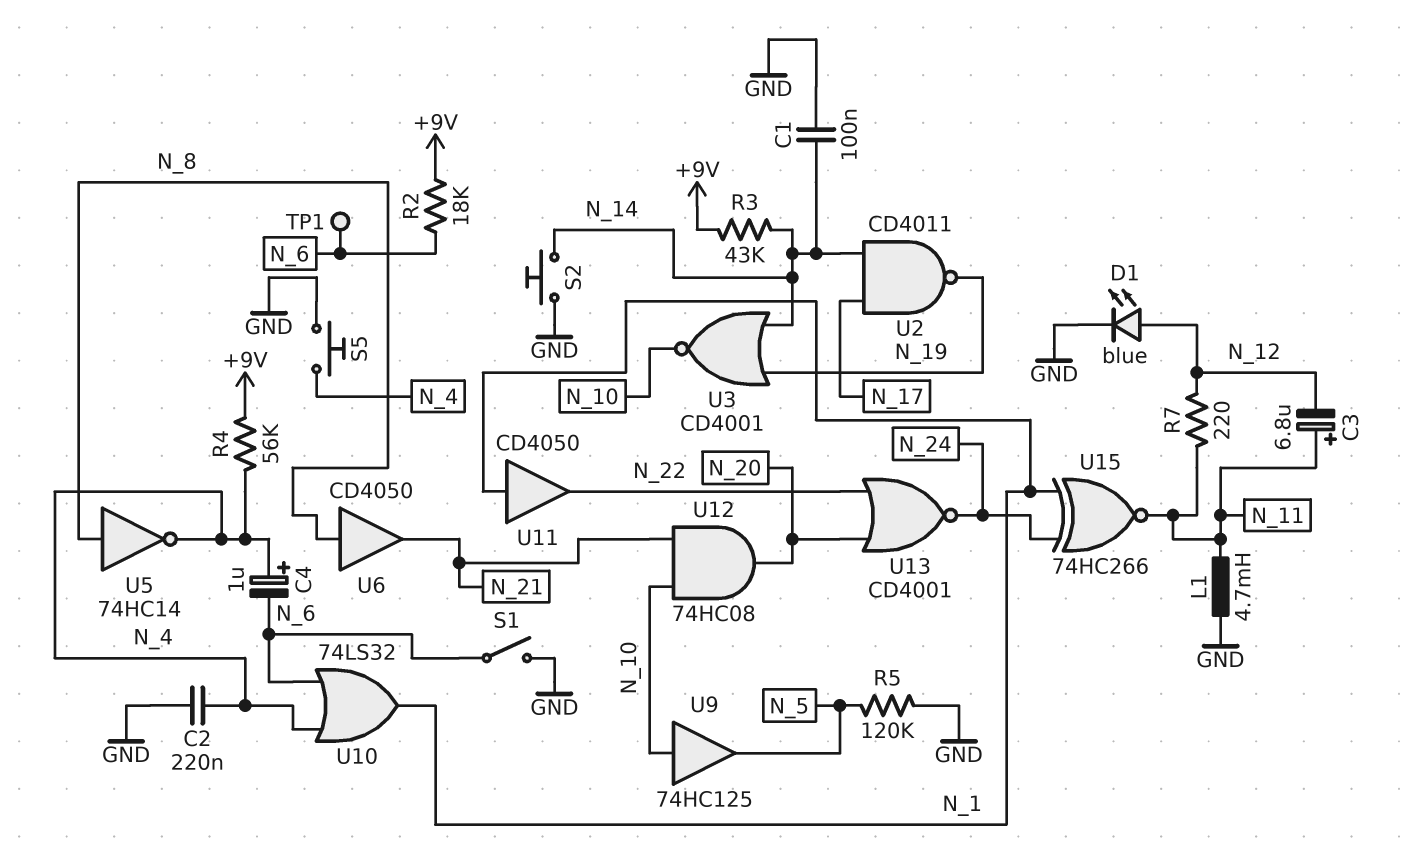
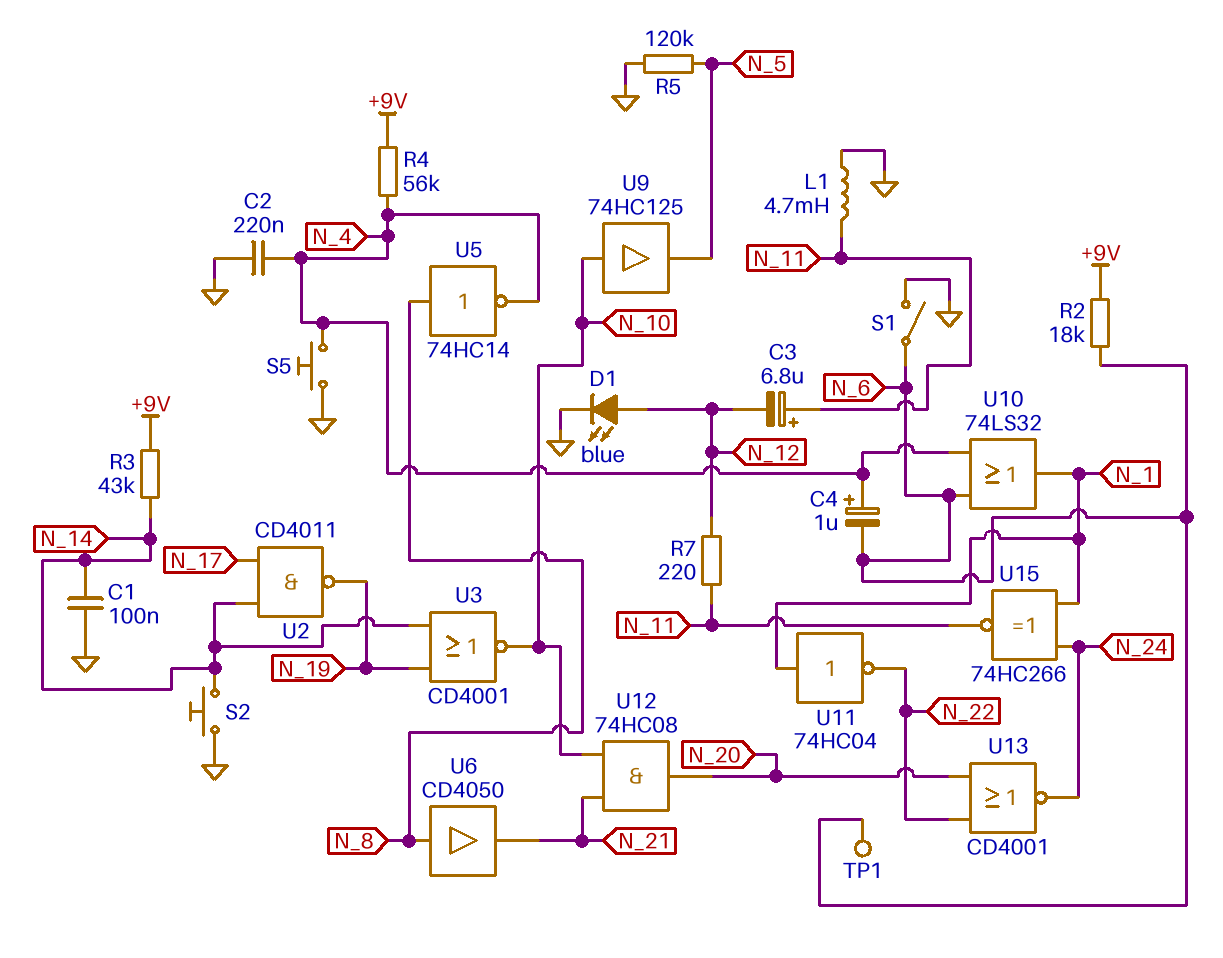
U11: buffer CD4050 (in N_1, out N_22) -> NOT 74HC04 (in N_1, out N_22)

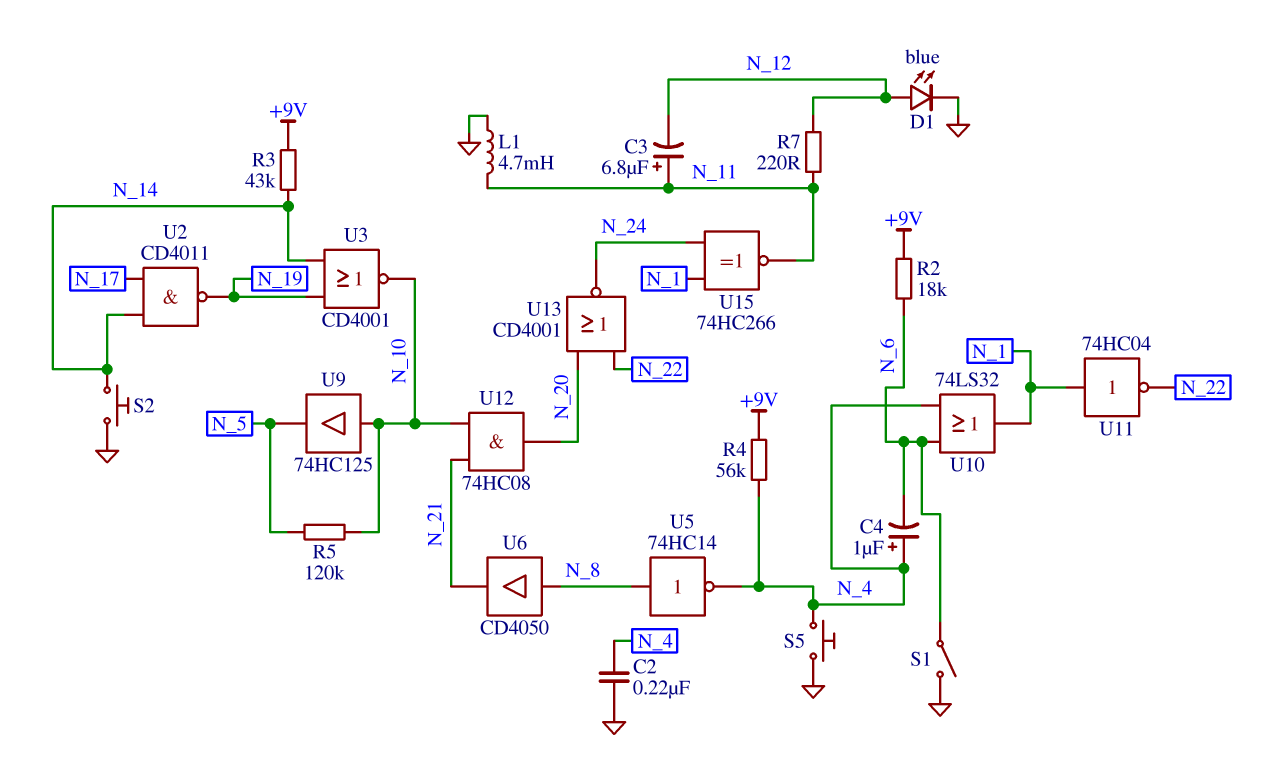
C1: 100nF (GND, N_14) -> none
R5: 120k (GND, N_5) -> 120k (N_5, N_10)
TP1: test point (N_6) -> none

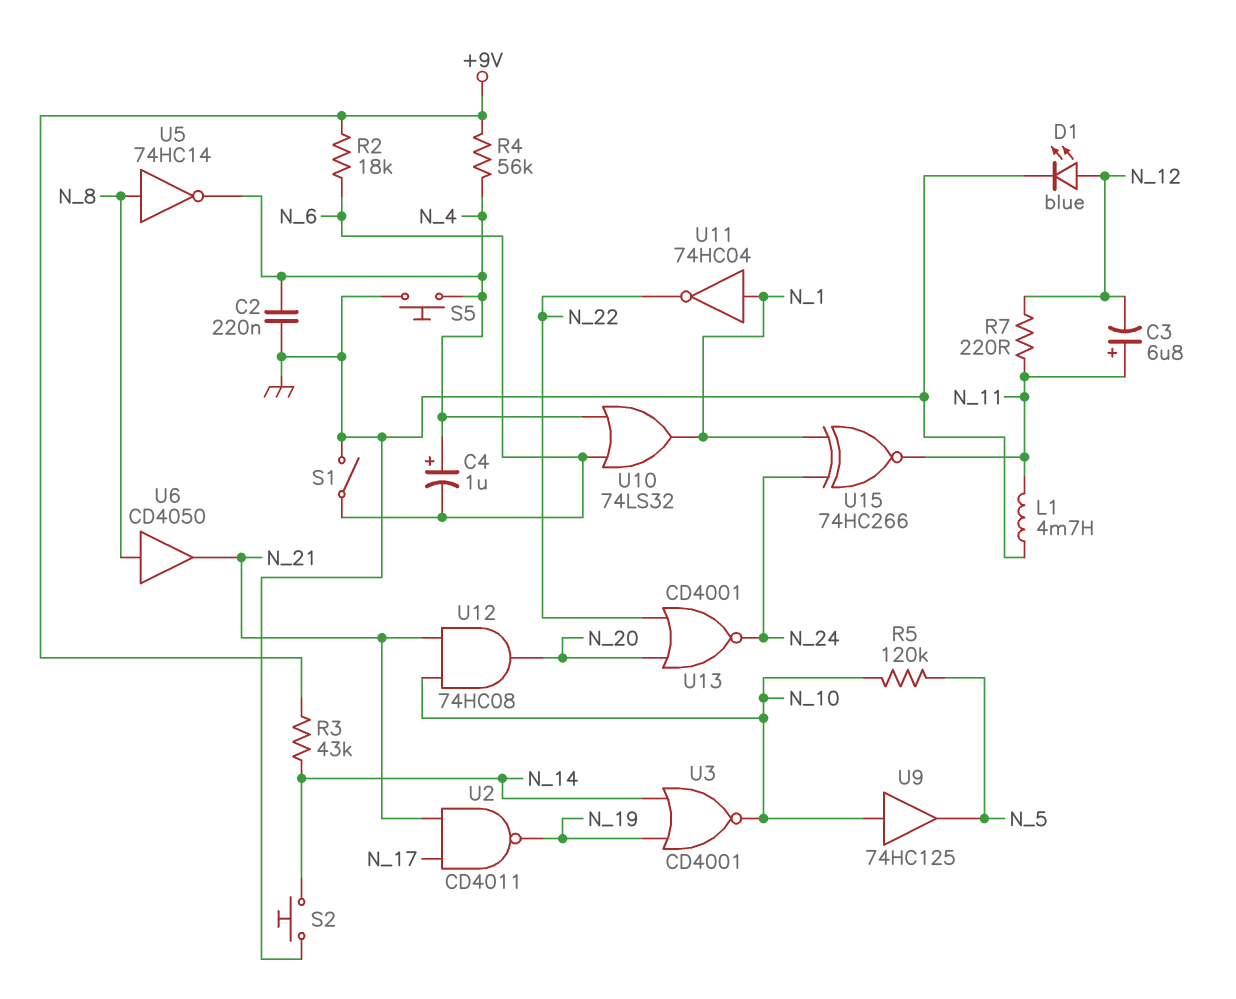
U2: NAND CD4011 (in N_14, in N_17, out N_19) -> NAND CD4011 (in N_17, in N_21, out N_19)

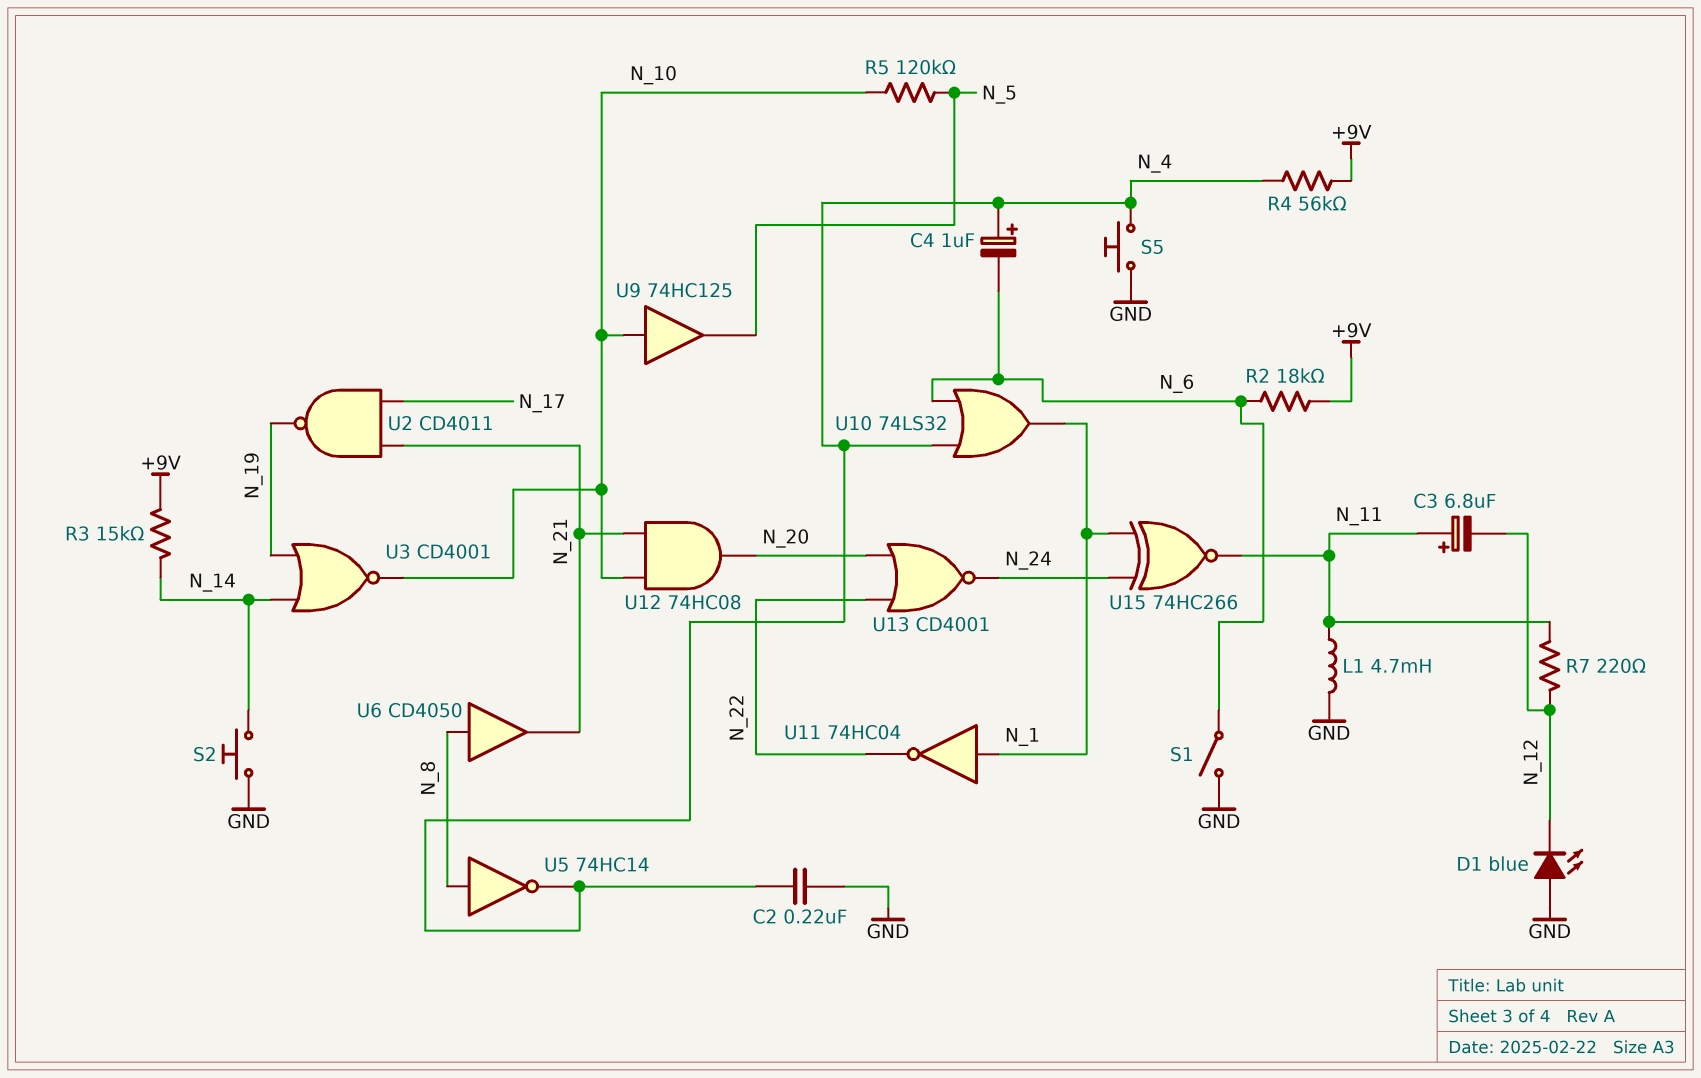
D1: LED blue (A N_12, K GND) -> LED blue (A GND, K N_12)
R3: 43k (+9V, N_14) -> 15k (+9V, N_14)

